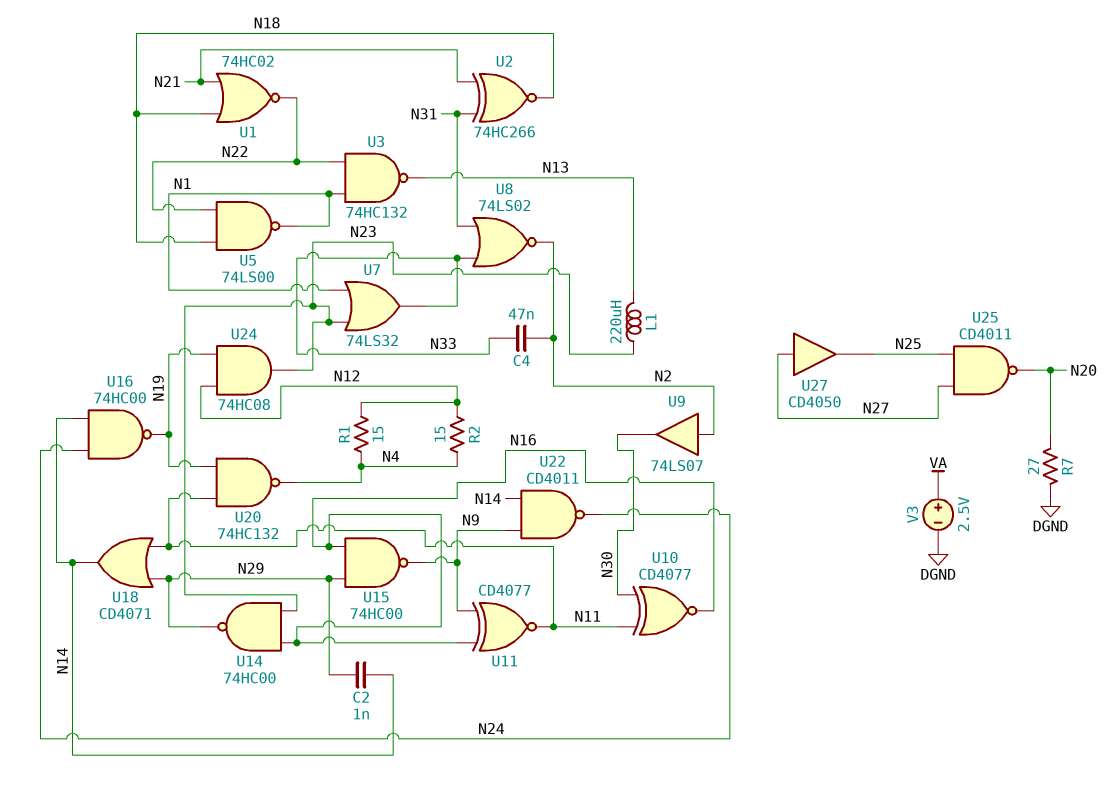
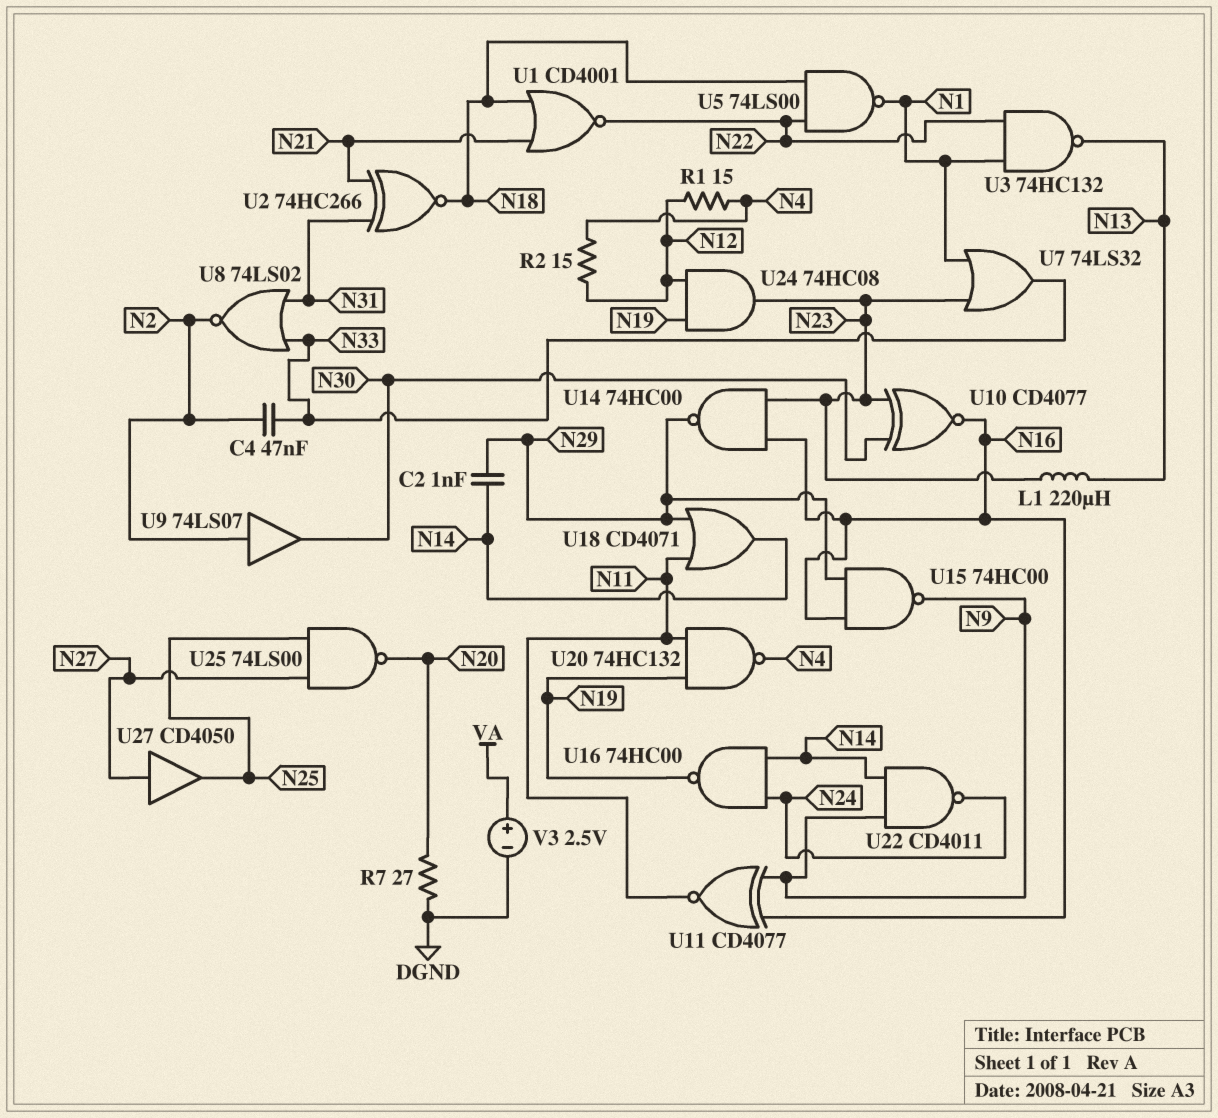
U1: NOR 74HC02 (in N18, in N21, out N22) -> NOR CD4001 (in N18, in N21, out N22)
U10: XNOR CD4077 (in N11, in N30, out N16) -> XNOR CD4077 (in N23, in N30, out N16)
U25: NAND CD4011 (in N25, in N27, out N20) -> NAND 74LS00 (in N25, in N27, out N20)

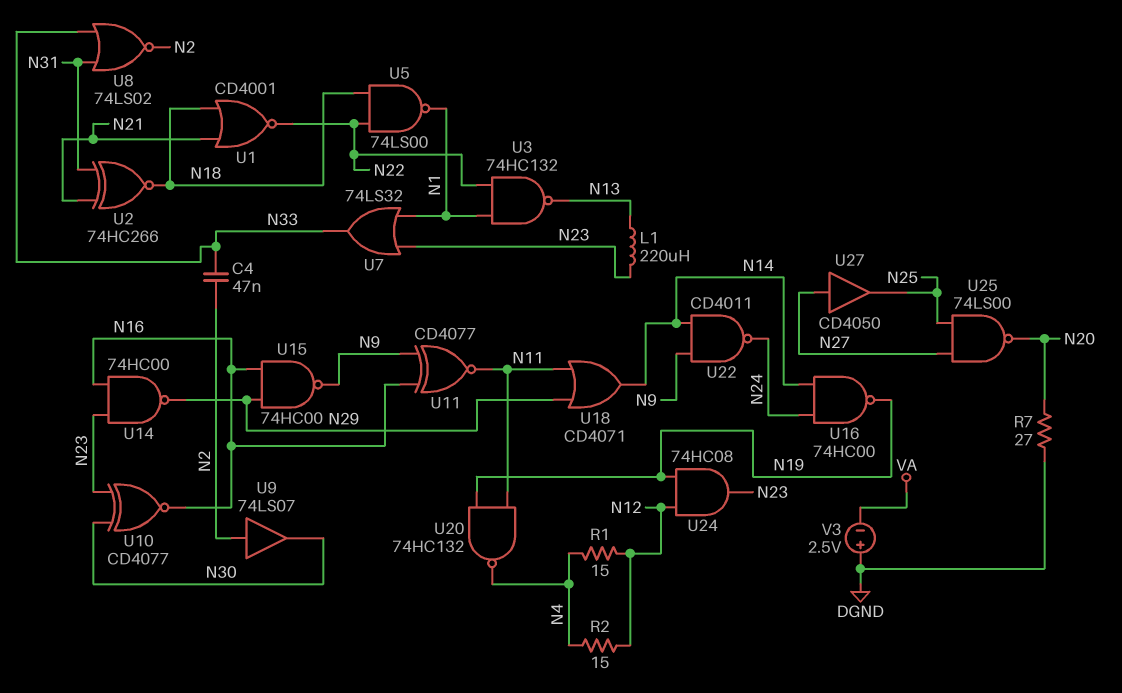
C2: 1nF (N14, N29) -> none
V3: 2.5V (plus VA, minus DGND) -> 2.5V (plus DGND, minus VA)

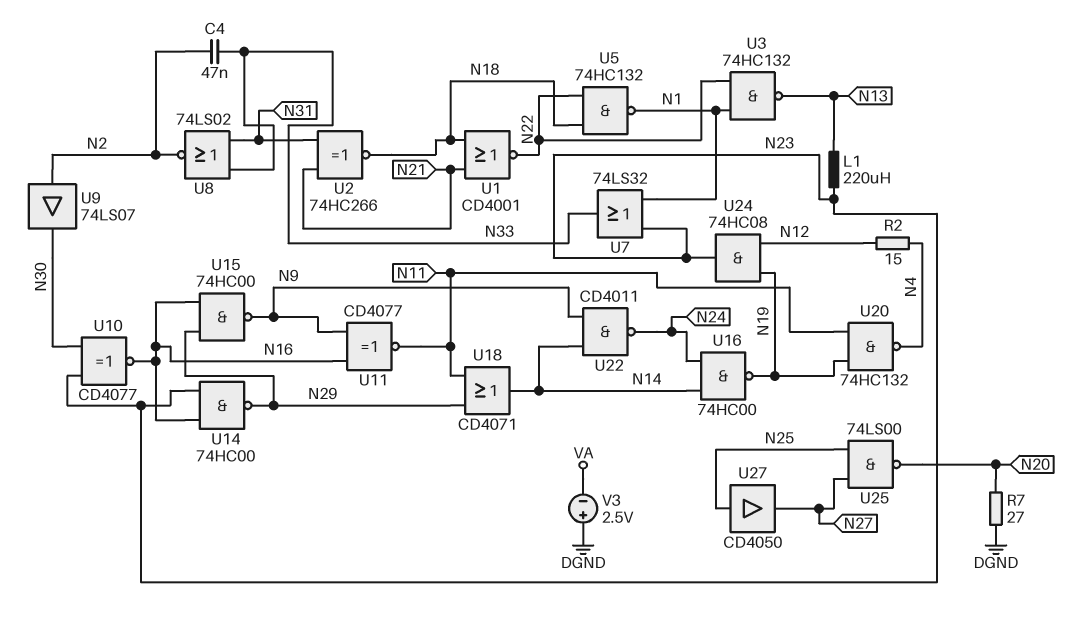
R1: 15 (N4, N12) -> none
U5: NAND 74LS00 (in N18, in N22, out N1) -> NAND 74HC132 (in N18, in N22, out N1)
U27: buffer CD4050 (in N27, out N25) -> buffer CD4050 (in N25, out N27)

